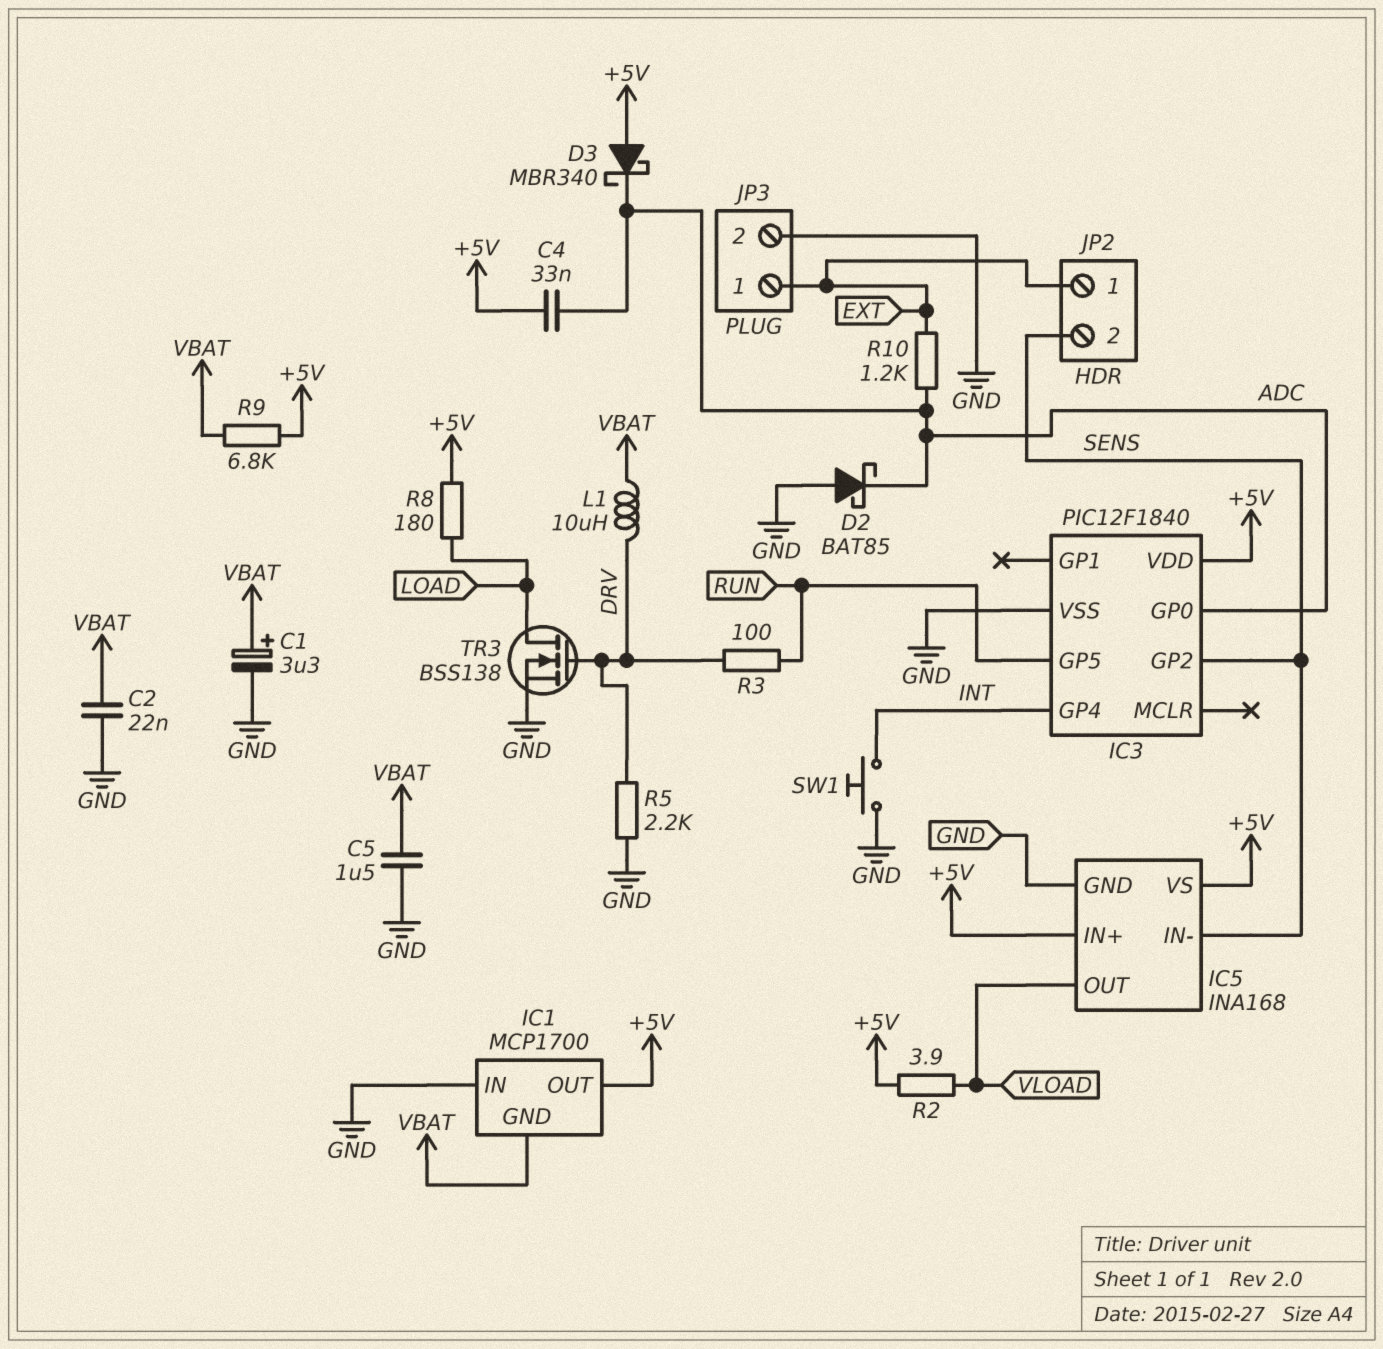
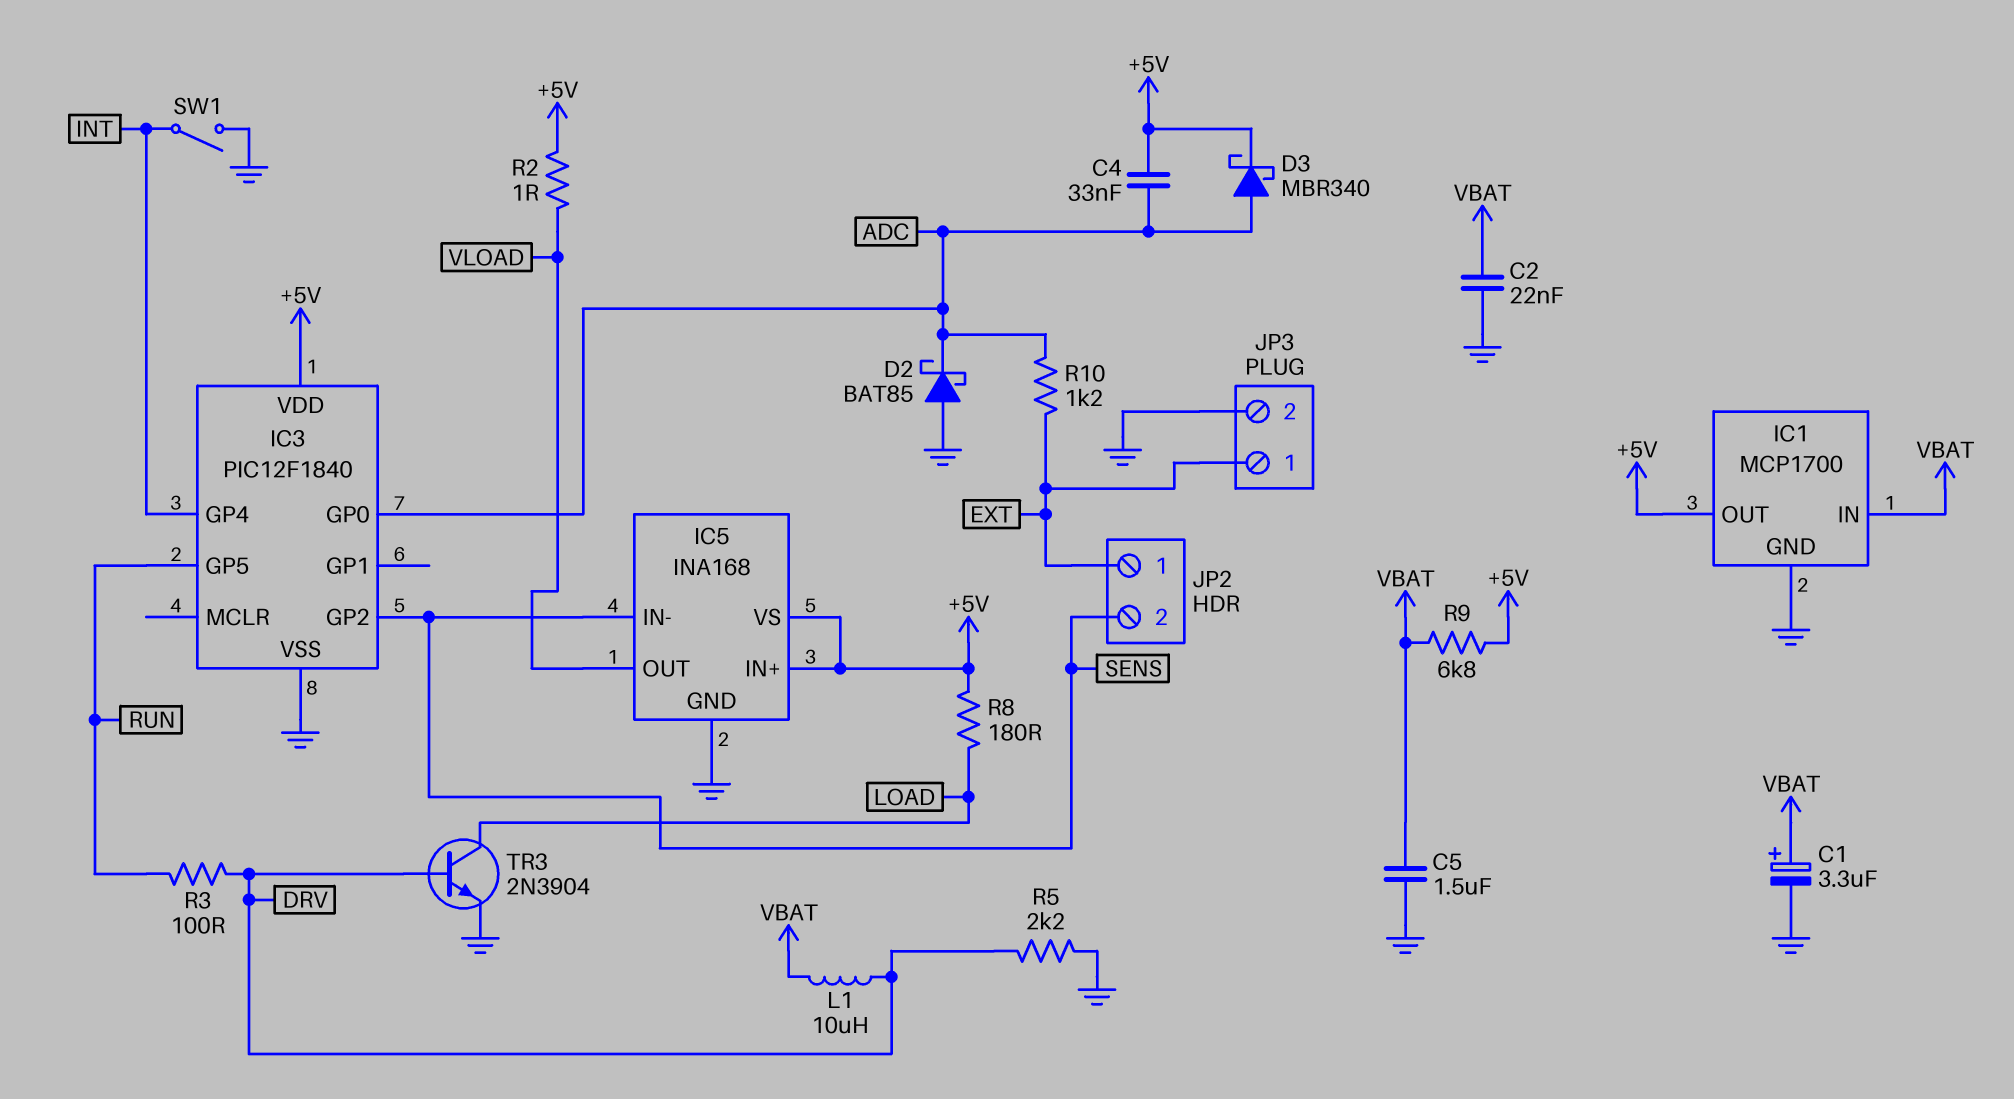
D3: schottky MBR340 (A +5V, K ADC) -> schottky MBR340 (A ADC, K +5V)
IC1 pin GND: VBAT -> GND
IC1 pin IN: GND -> VBAT
R2: 3.9 (+5V, VLOAD) -> 1 (+5V, VLOAD)
SW1: button (GND, INT) -> switch (GND, INT)
TR3: NMOS BSS138 (G DRV, D LOAD, S GND) -> NPN 2N3904 (B DRV, C LOAD, E GND)

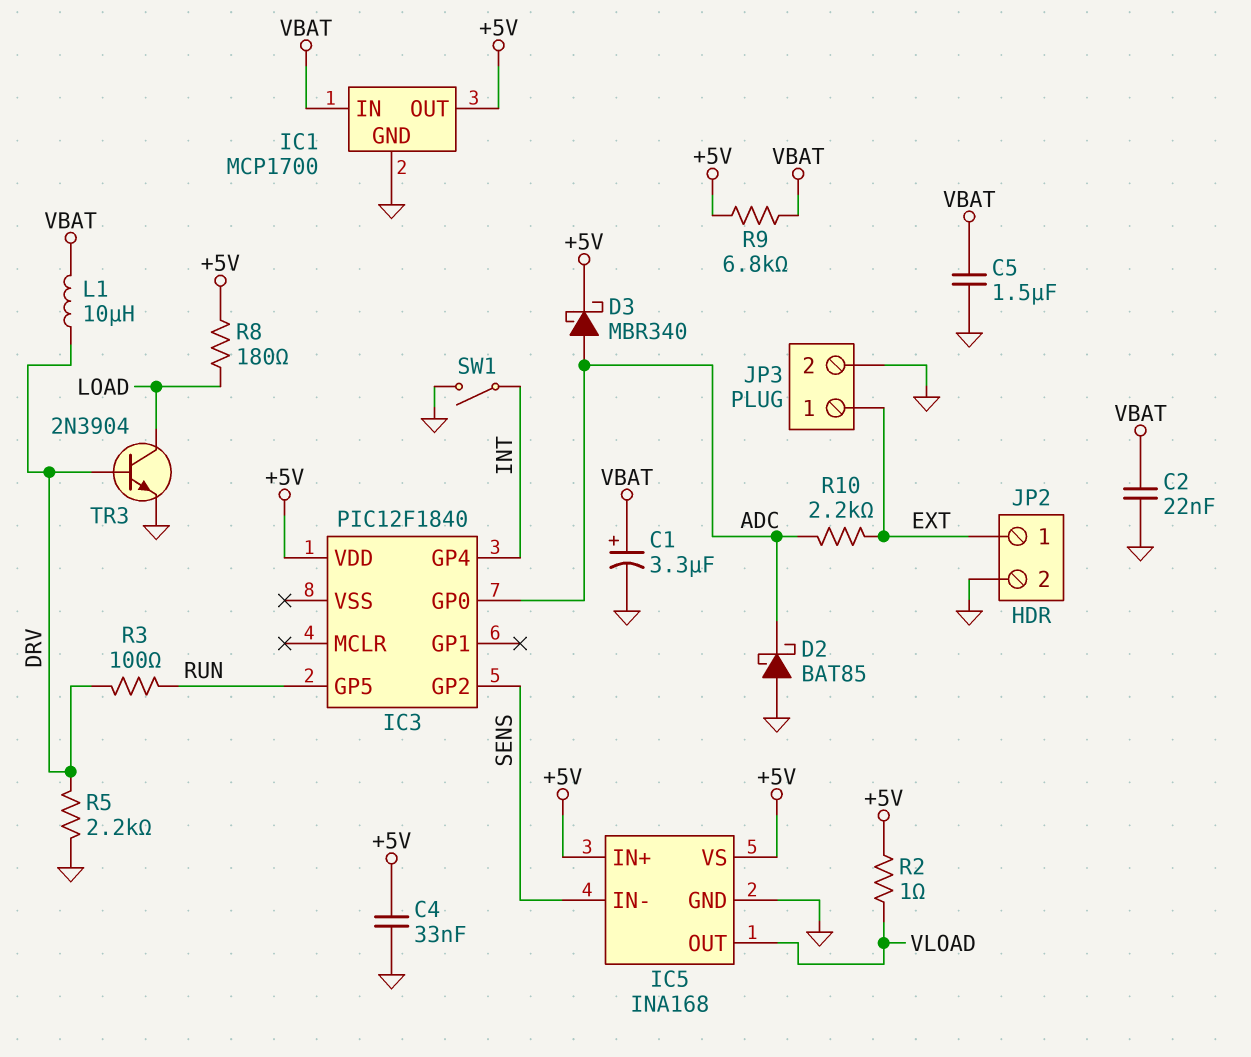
C4: 33nF (+5V, ADC) -> 33nF (+5V, GND)
IC3 pin VSS: GND -> none
JP2 pin 2: SENS -> GND
R10: 1.2k (ADC, EXT) -> 2.2k (ADC, EXT)

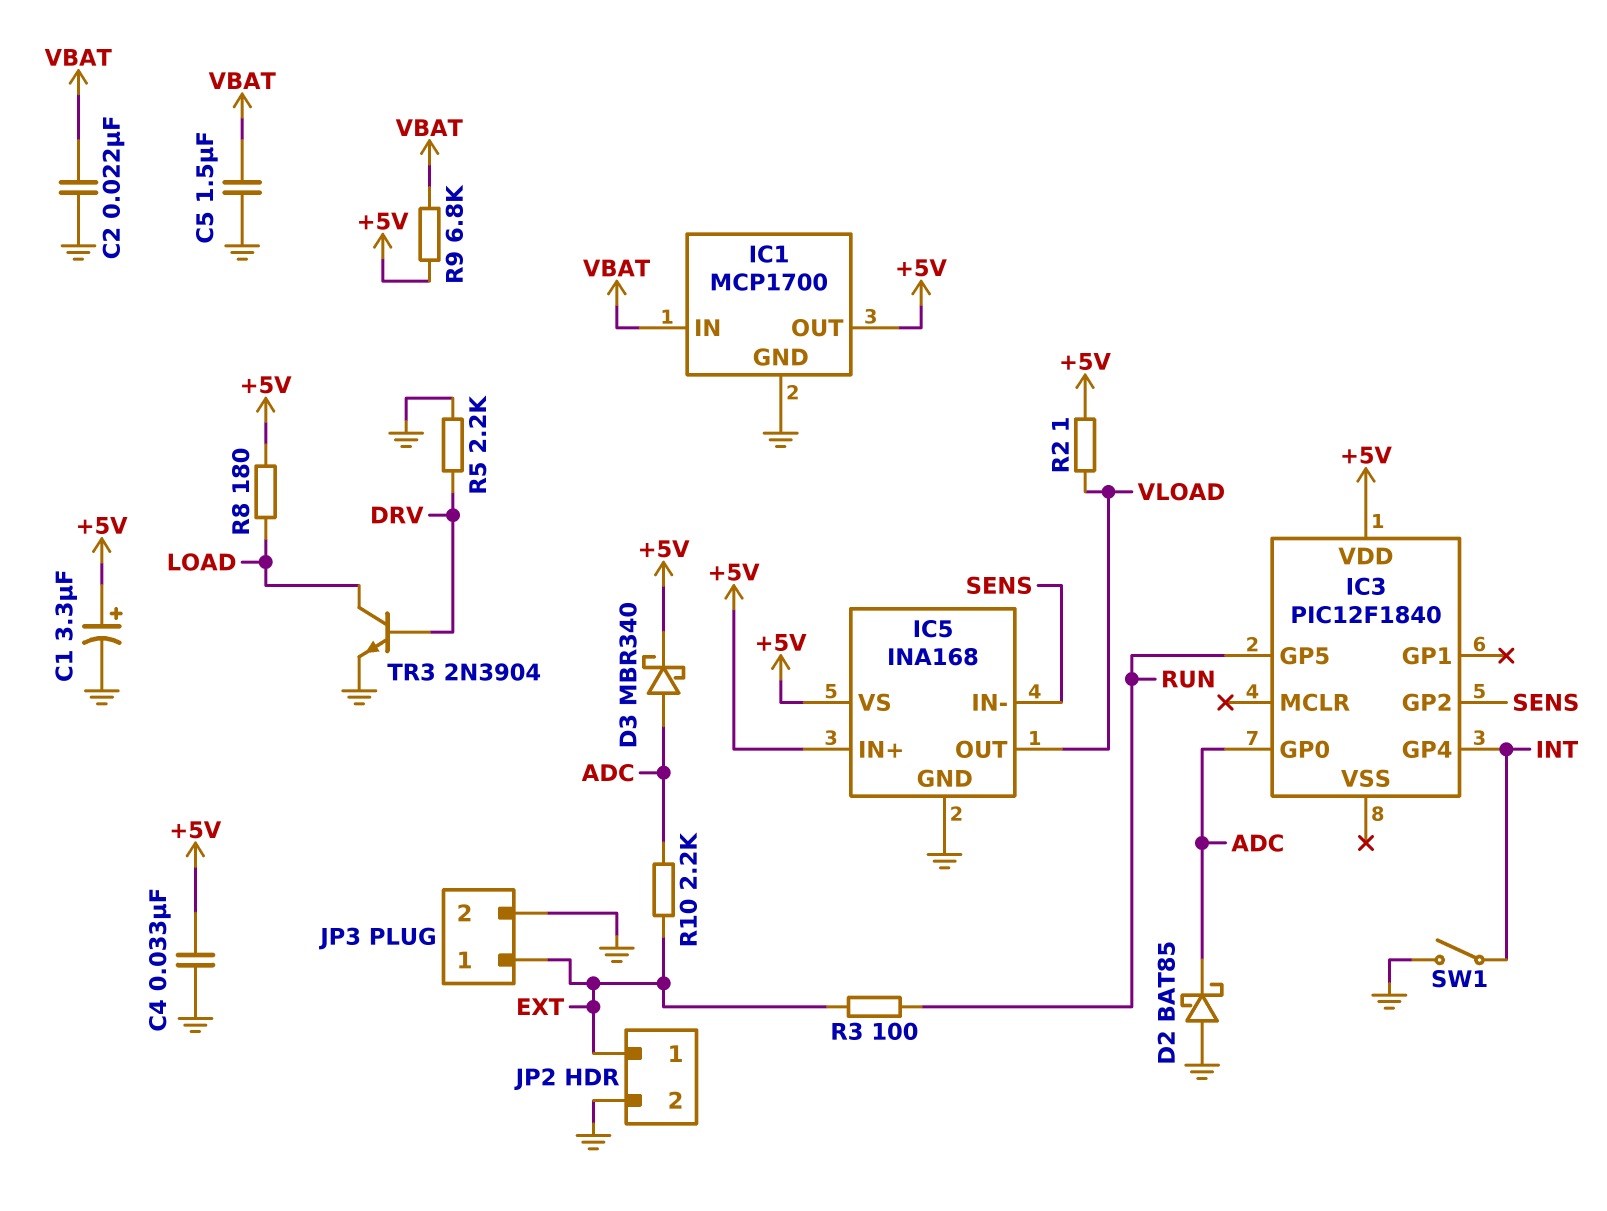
C1: 3.3uF (plus VBAT, minus GND) -> 3.3uF (plus +5V, minus GND)
L1: 10uH (DRV, VBAT) -> none
R3: 100 (DRV, RUN) -> 100 (EXT, RUN)

